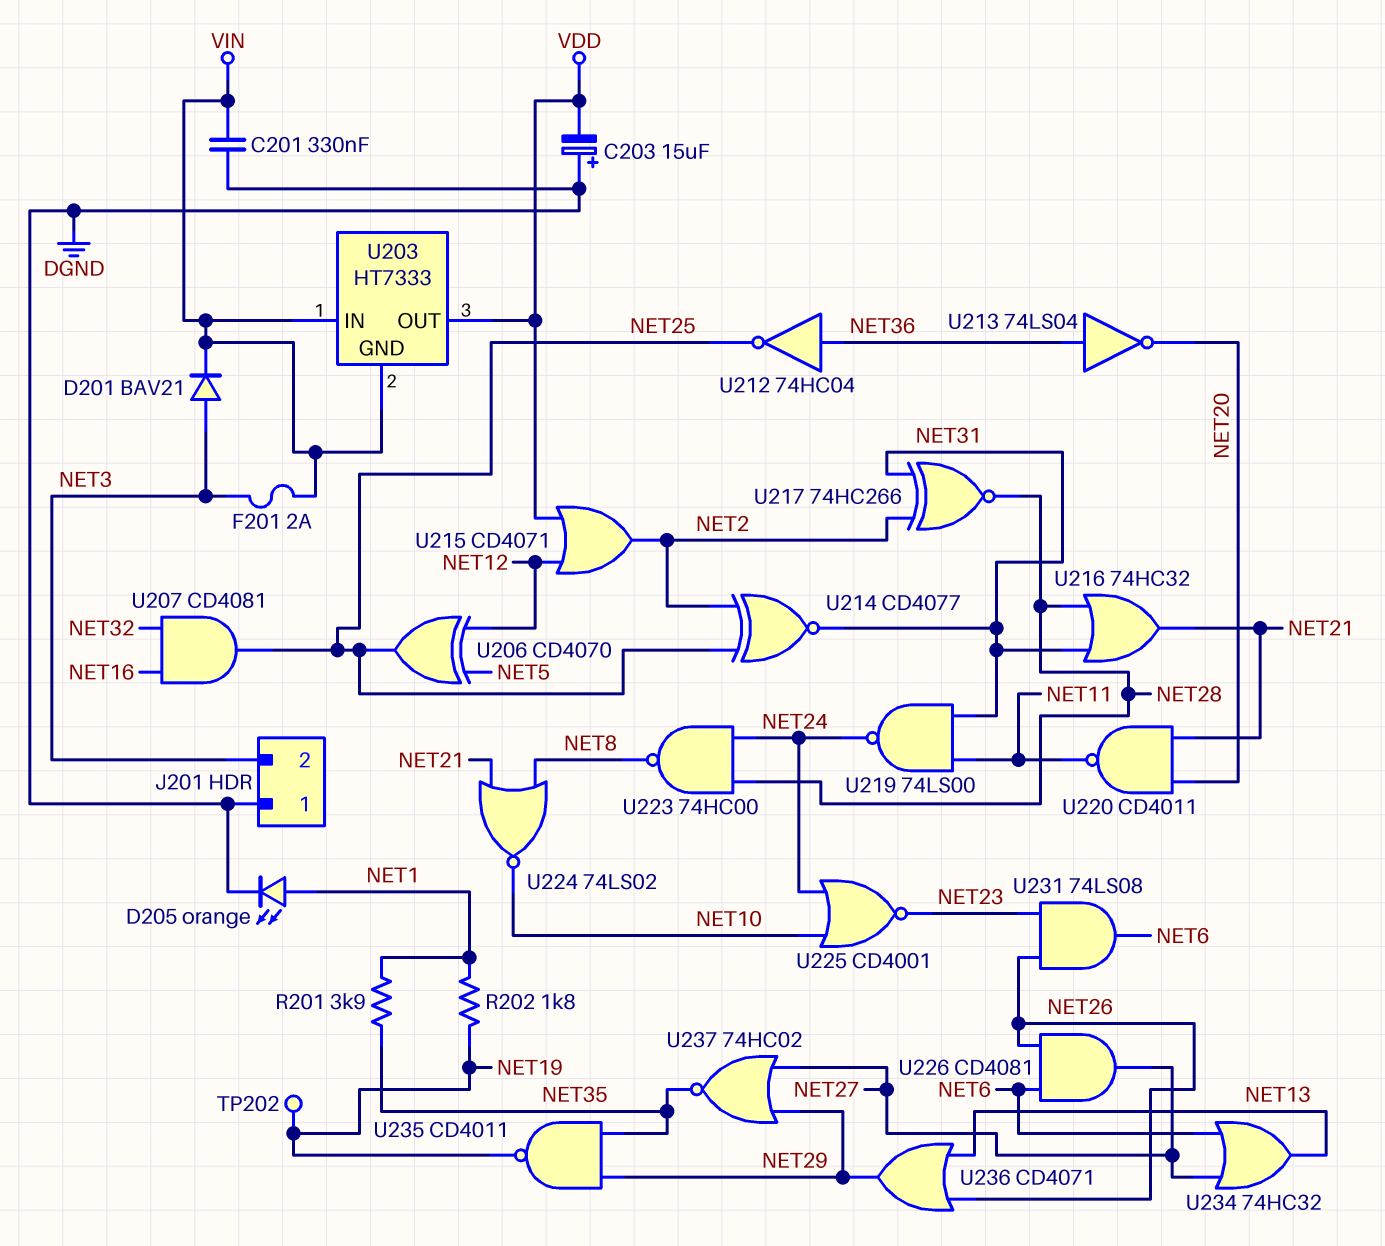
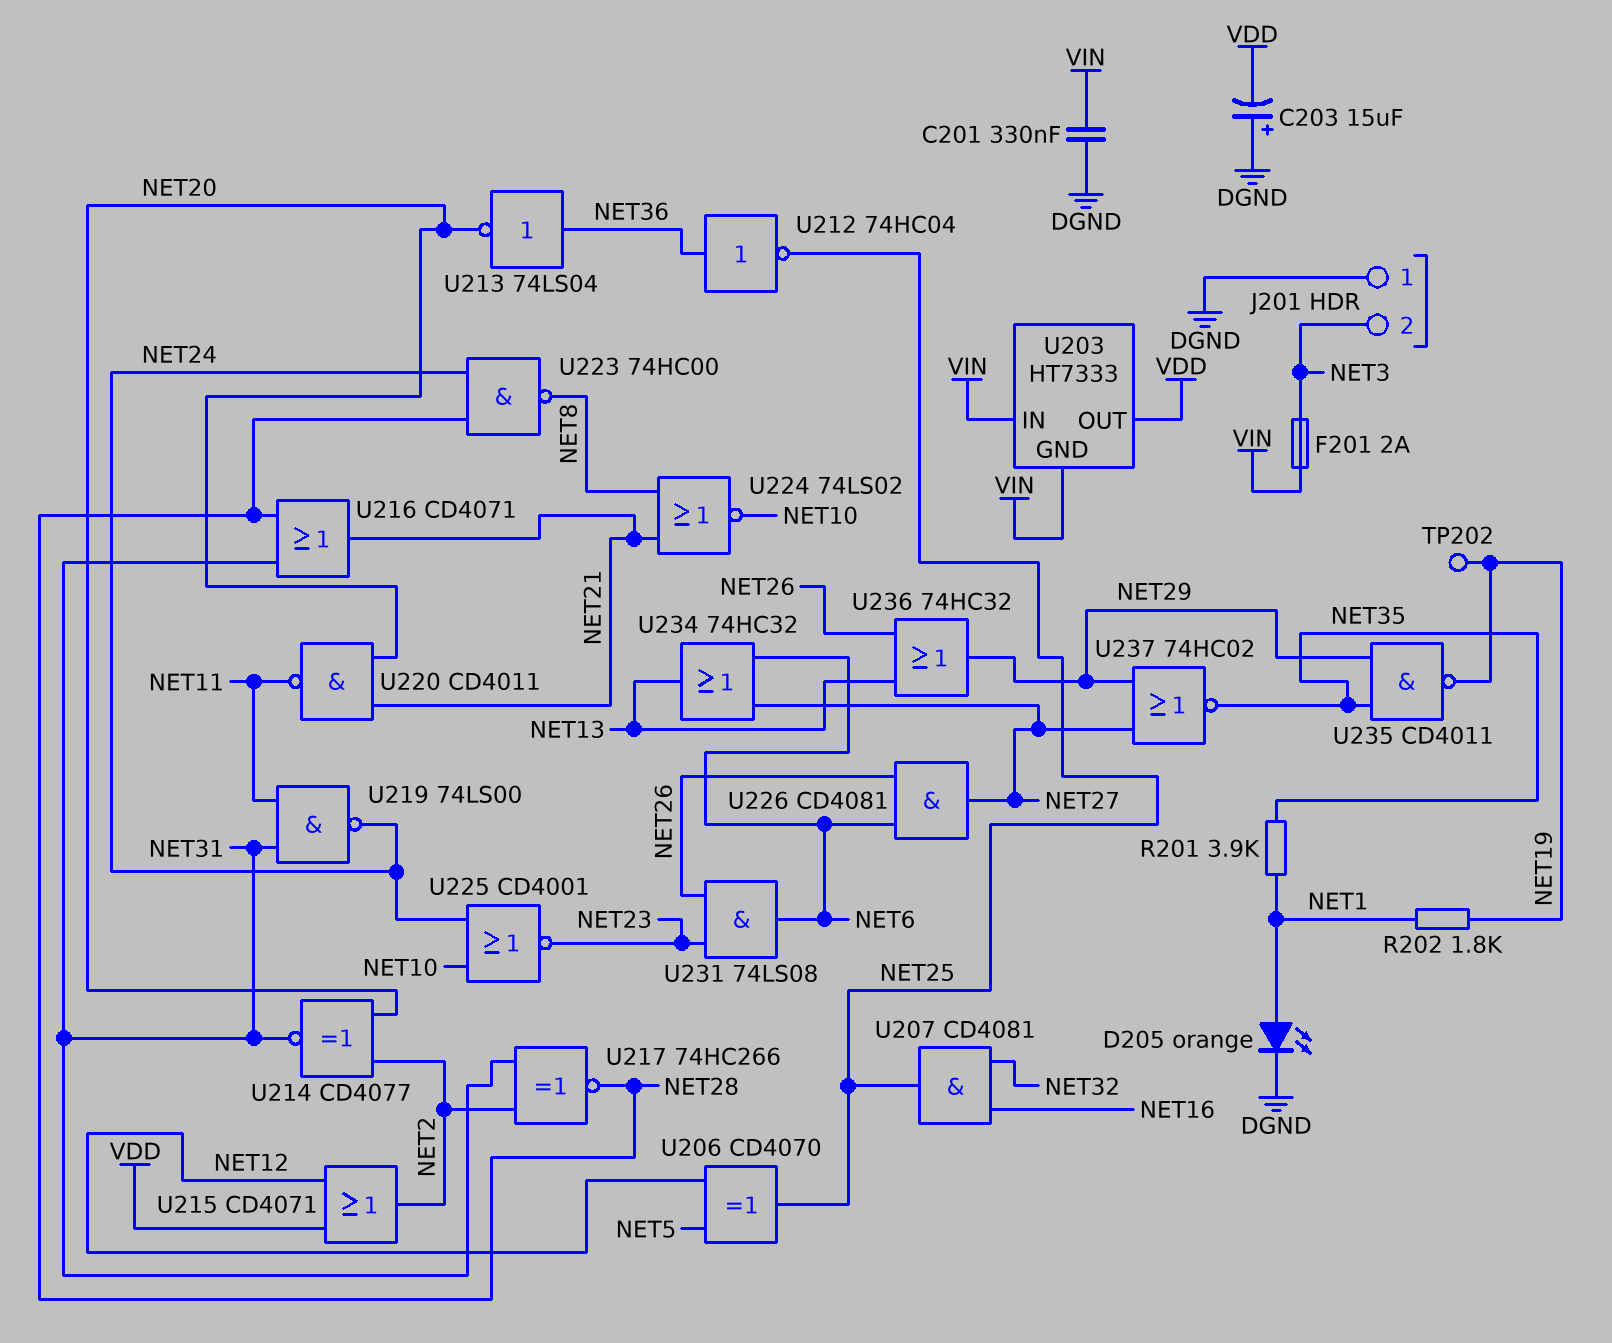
D201: diode BAV21 (A NET3, K VIN) -> none
U214: XNOR CD4077 (in NET2, in NET25, out NET31) -> XNOR CD4077 (in NET2, in NET20, out NET31)
U216: OR 74HC32 (in NET28, in NET31, out NET21) -> OR CD4071 (in NET28, in NET31, out NET21)
U236: OR CD4071 (in NET13, in NET26, out NET29) -> OR 74HC32 (in NET13, in NET26, out NET29)

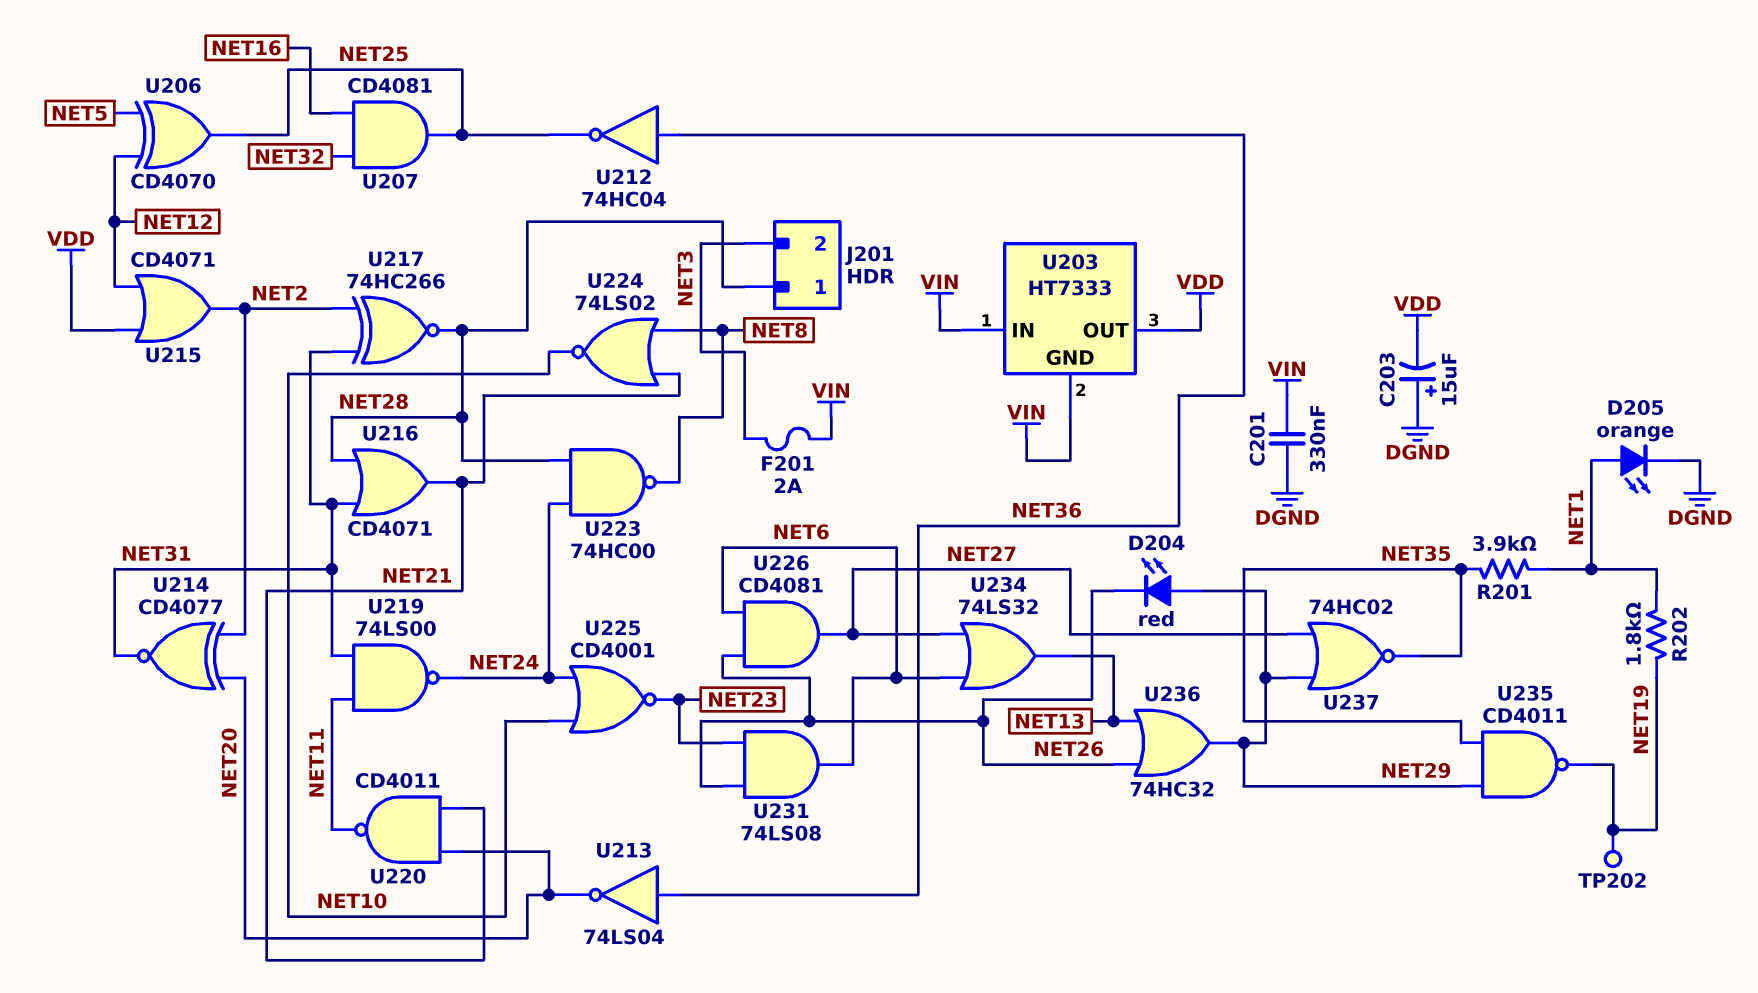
D204: none -> LED red (A NET29, K NET26)
J201 pin 1: DGND -> NET28
U234: OR 74HC32 (in NET6, in NET27, out NET13) -> OR 74LS32 (in NET6, in NET27, out NET13)

